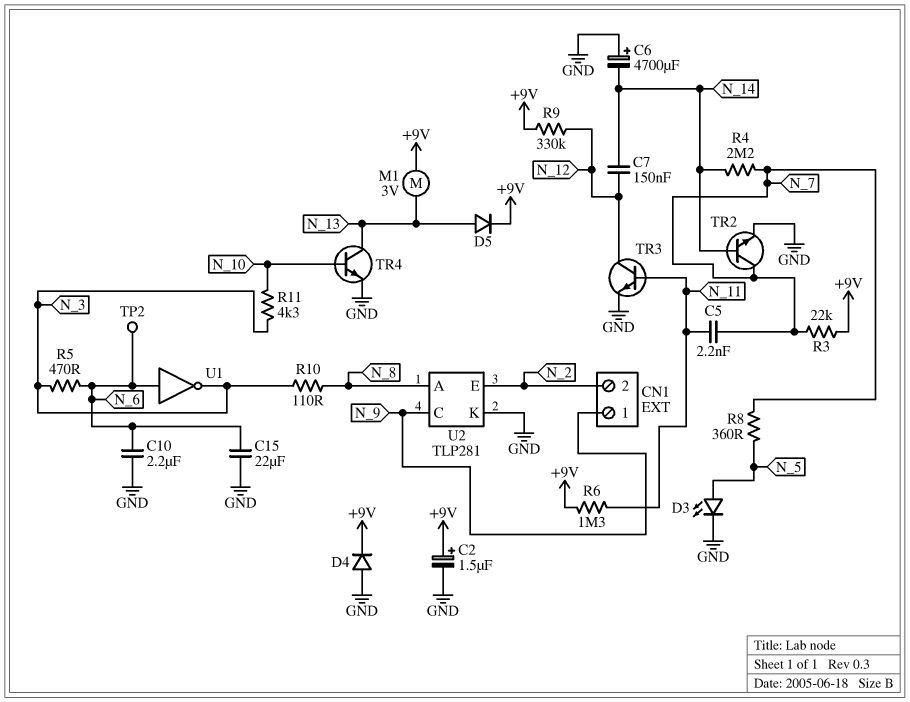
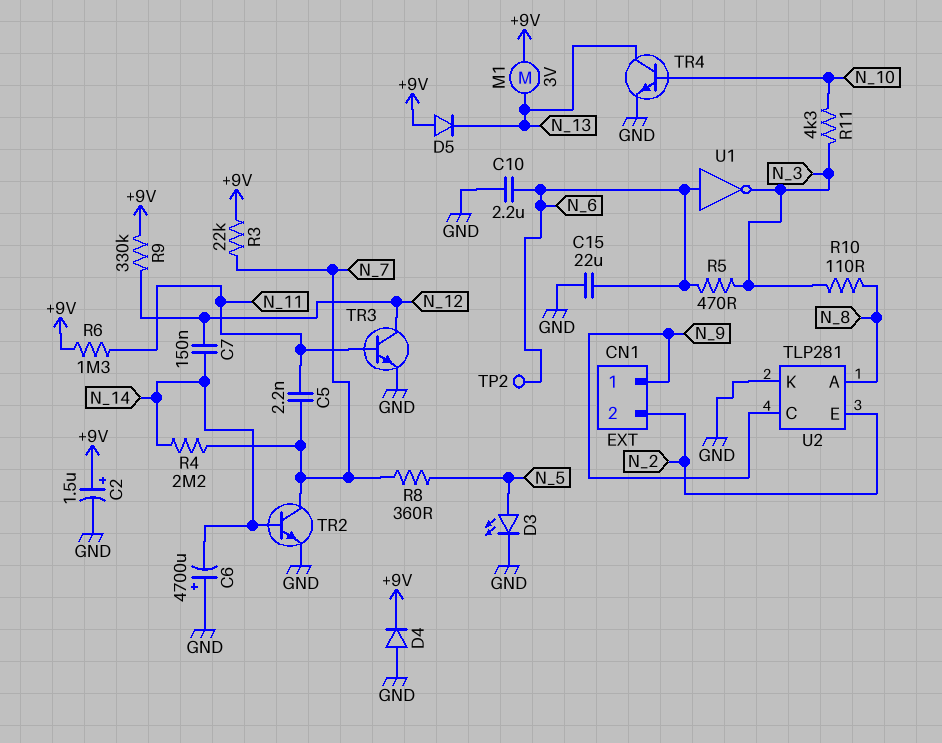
D5: diode (A N_13, K +9V) -> diode (A +9V, K N_13)

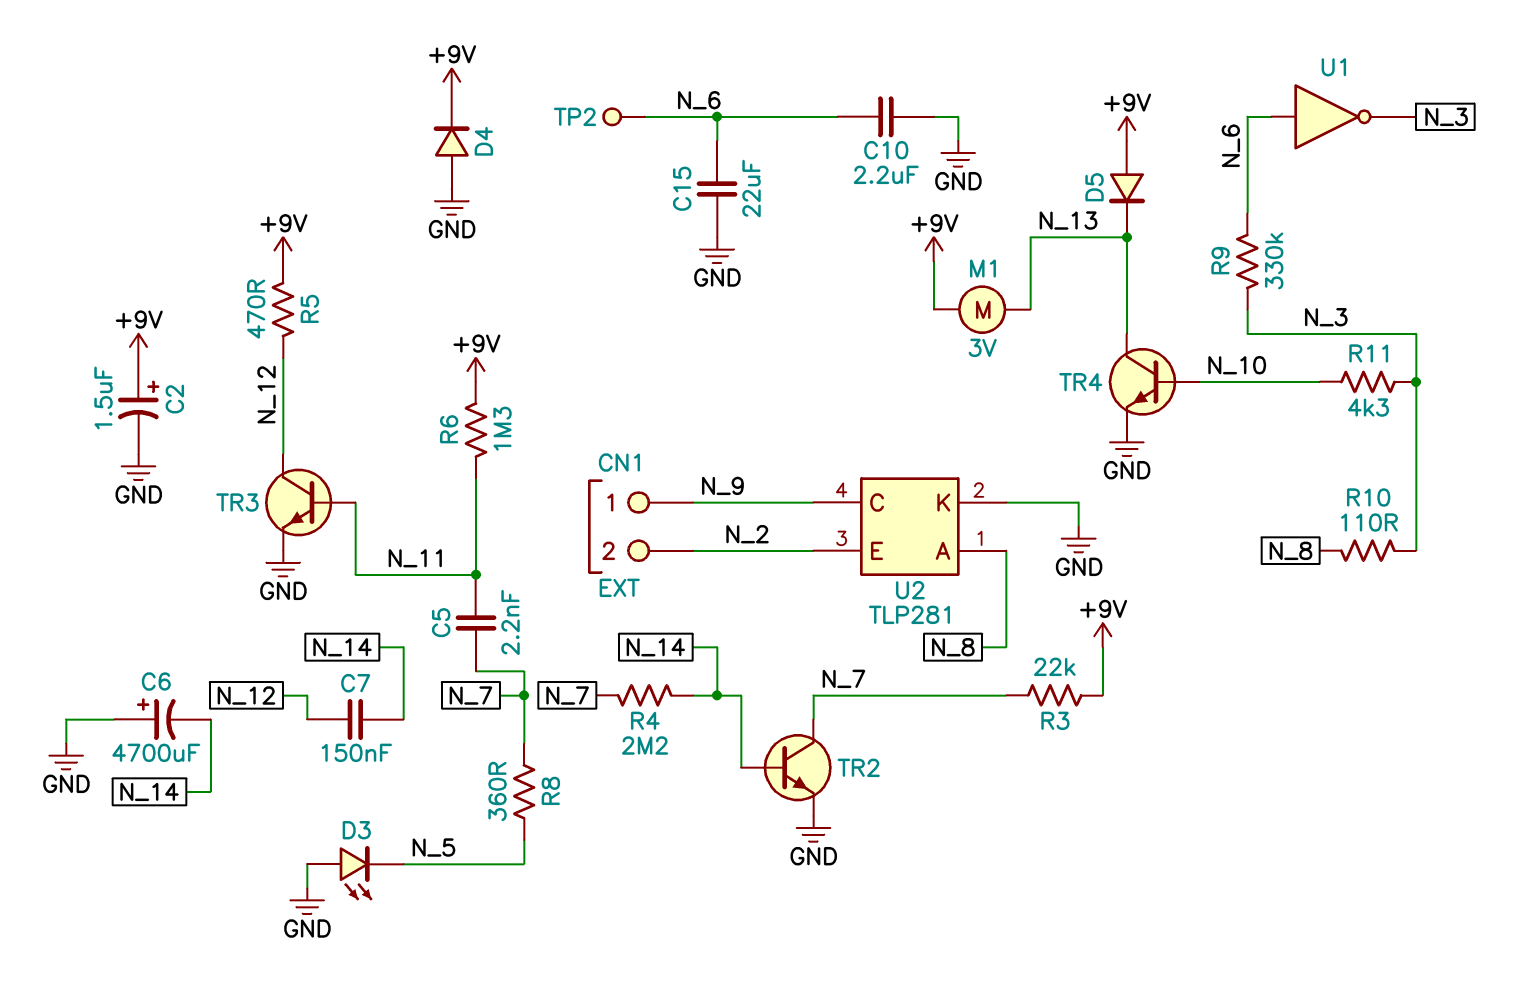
D3: LED (A N_5, K GND) -> LED (A GND, K N_5)
R5: 470 (N_3, N_6) -> 470 (+9V, N_12)
R9: 330k (+9V, N_12) -> 330k (N_3, N_6)

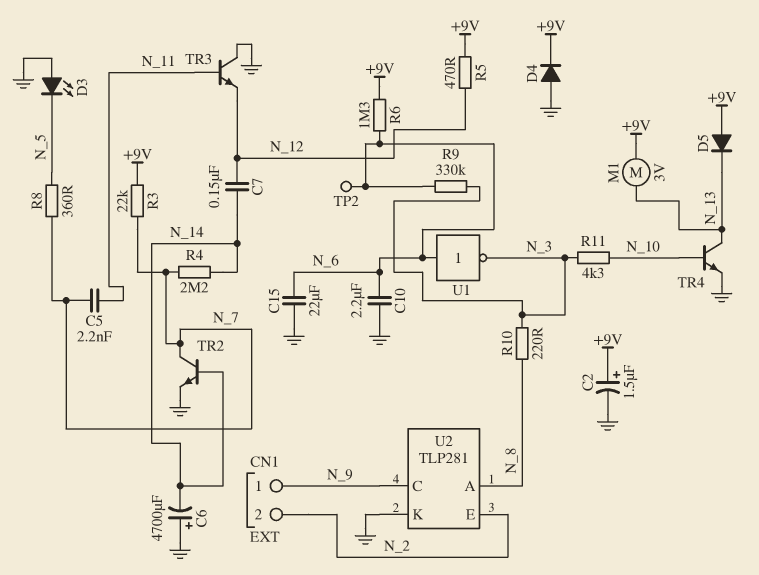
R6: 1.3M (+9V, N_11) -> 1.3M (+9V, N_6)
R10: 110 (N_3, N_8) -> 220 (N_3, N_8)
TR3: NPN (B N_11, C N_12, E GND) -> NPN (B N_11, C GND, E N_12)

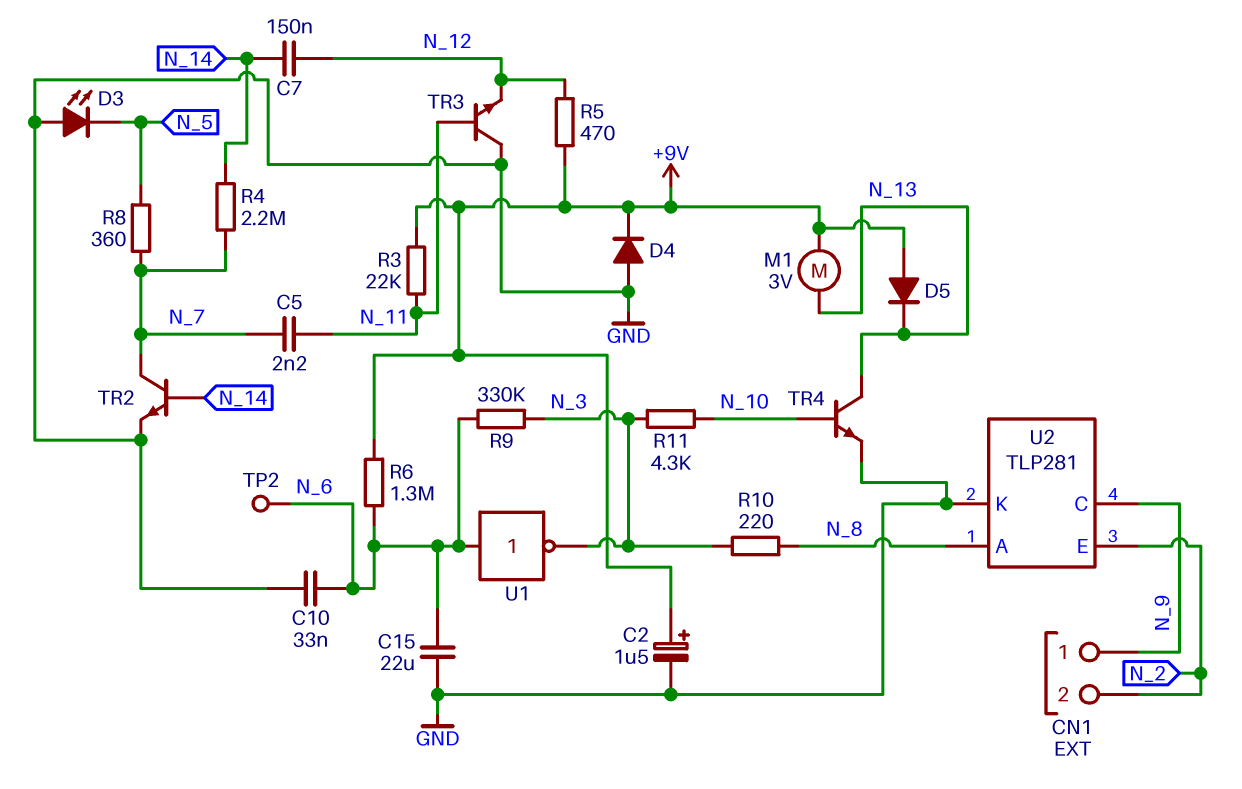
C6: 4700uF (plus GND, minus N_14) -> none
C10: 2.2uF (GND, N_6) -> 33nF (GND, N_6)
R3: 22k (+9V, N_7) -> 22k (+9V, N_11)

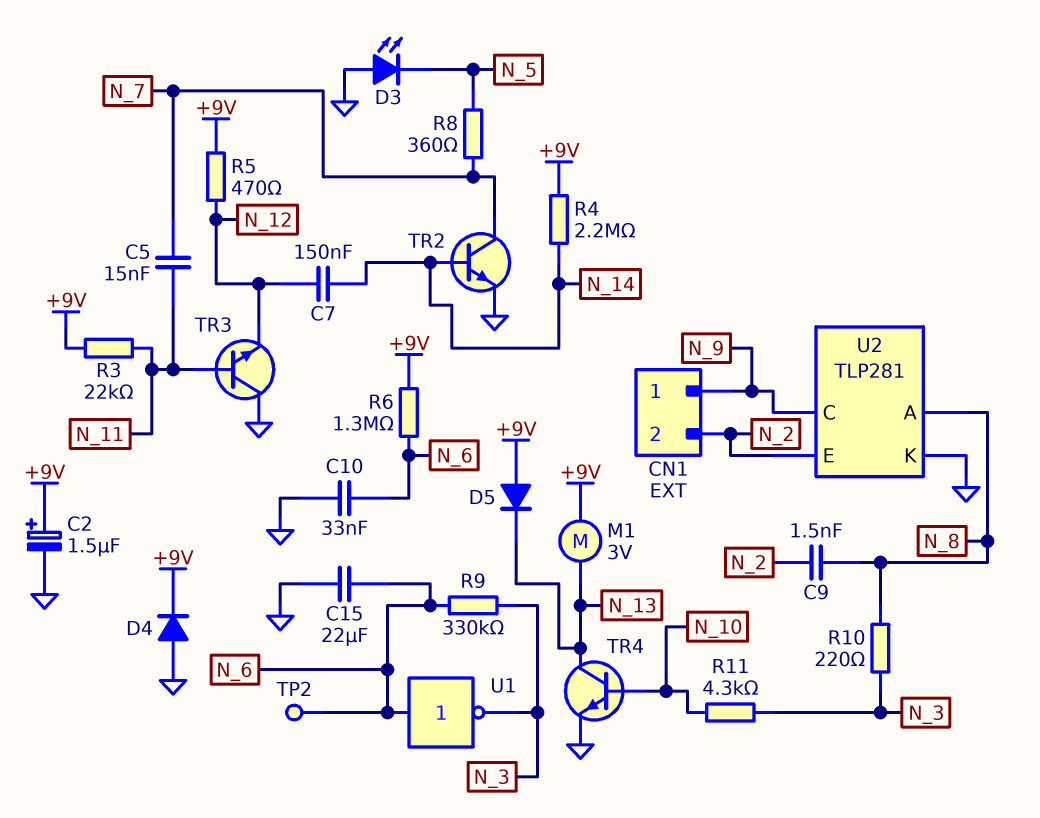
C5: 2.2nF (N_7, N_11) -> 15nF (N_7, N_11)
C9: none -> 1.5nF (N_2, N_8)
R4: 2.2M (N_7, N_14) -> 2.2M (+9V, N_14)

